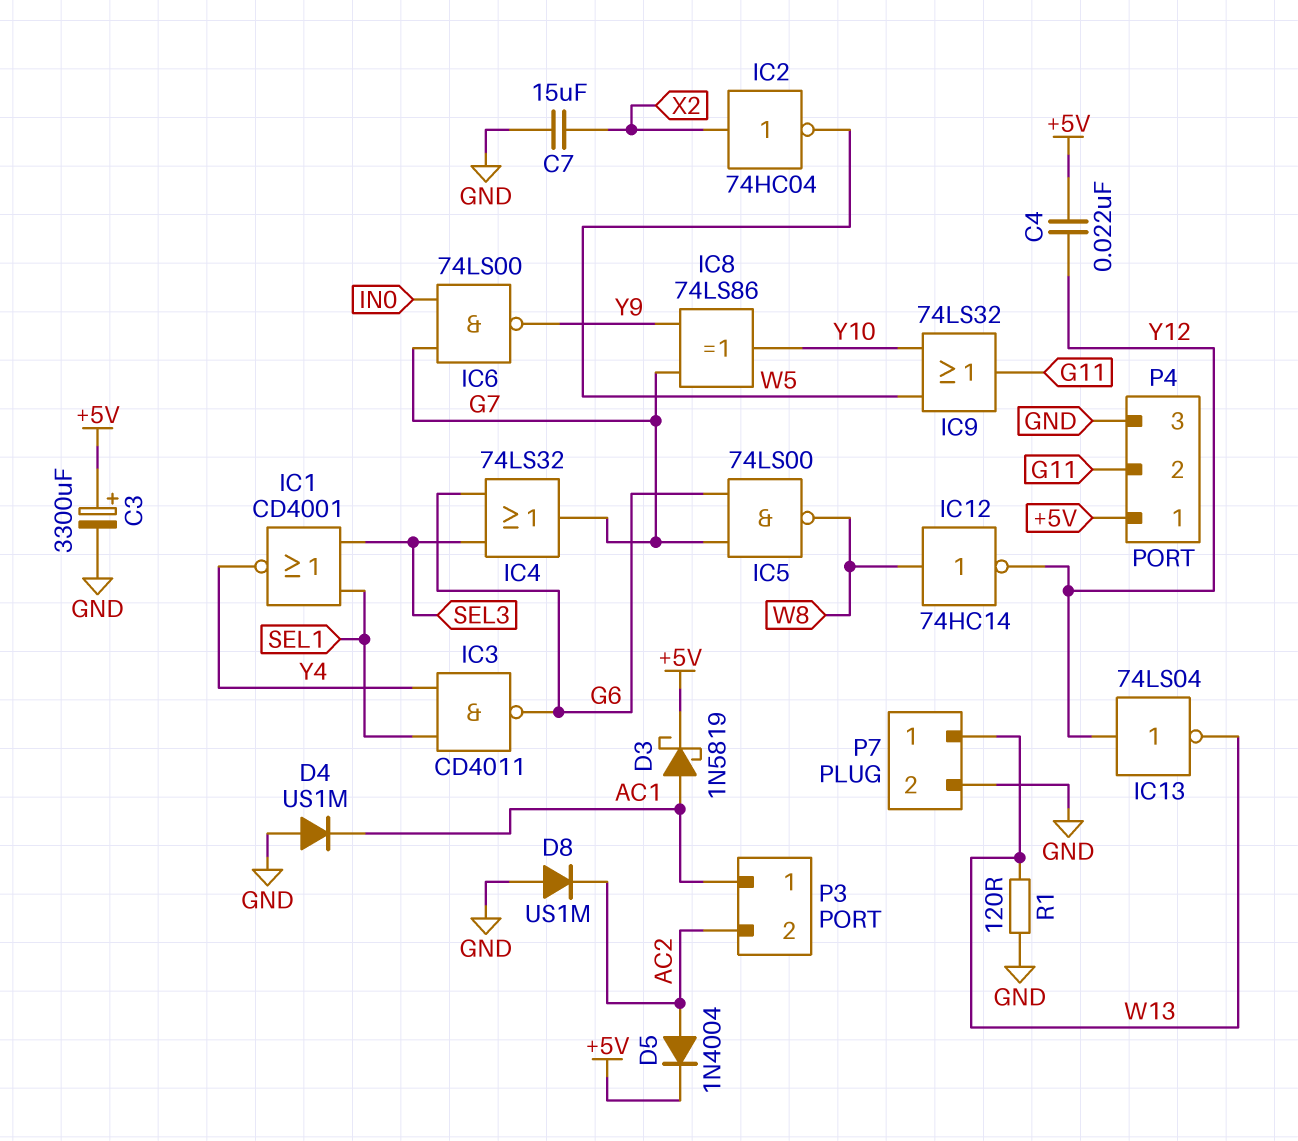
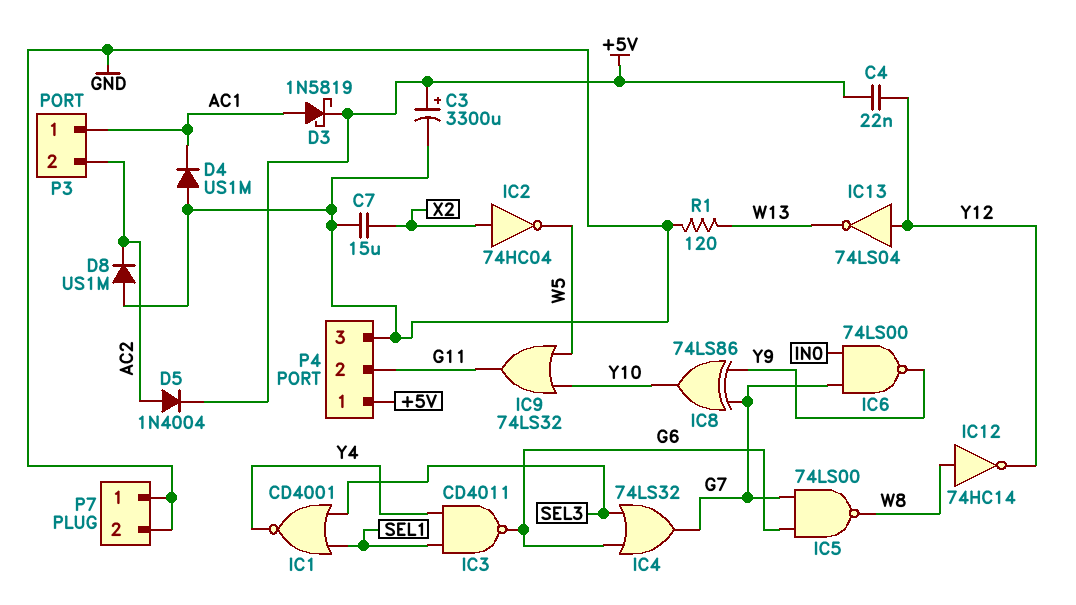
P7 pin 1: W13 -> GND

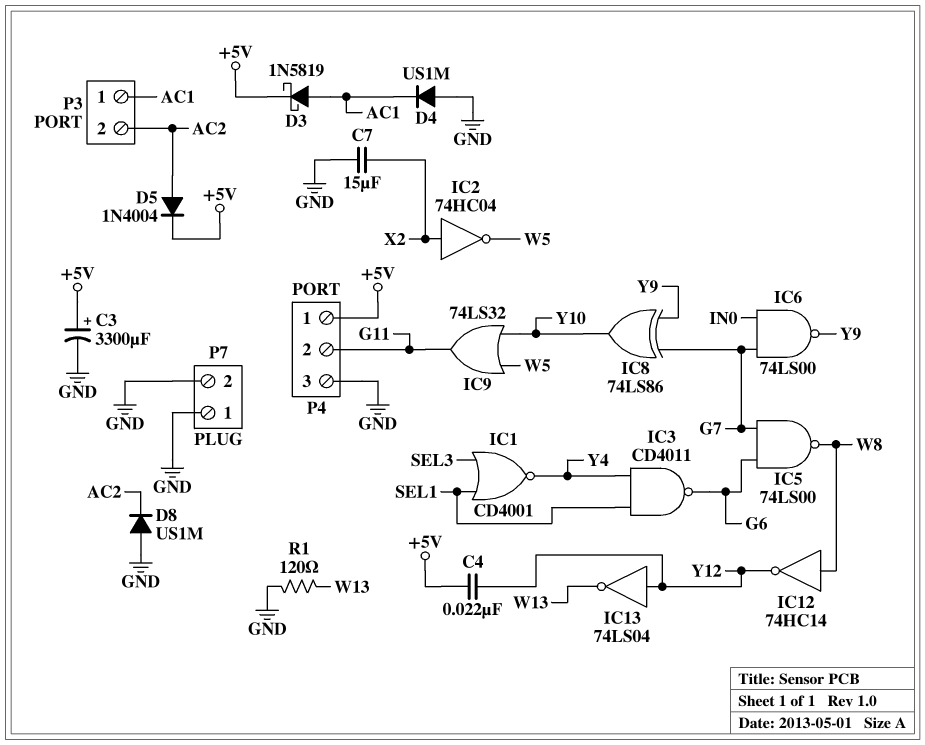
IC4: OR 74LS32 (in G6, in SEL3, out G7) -> none

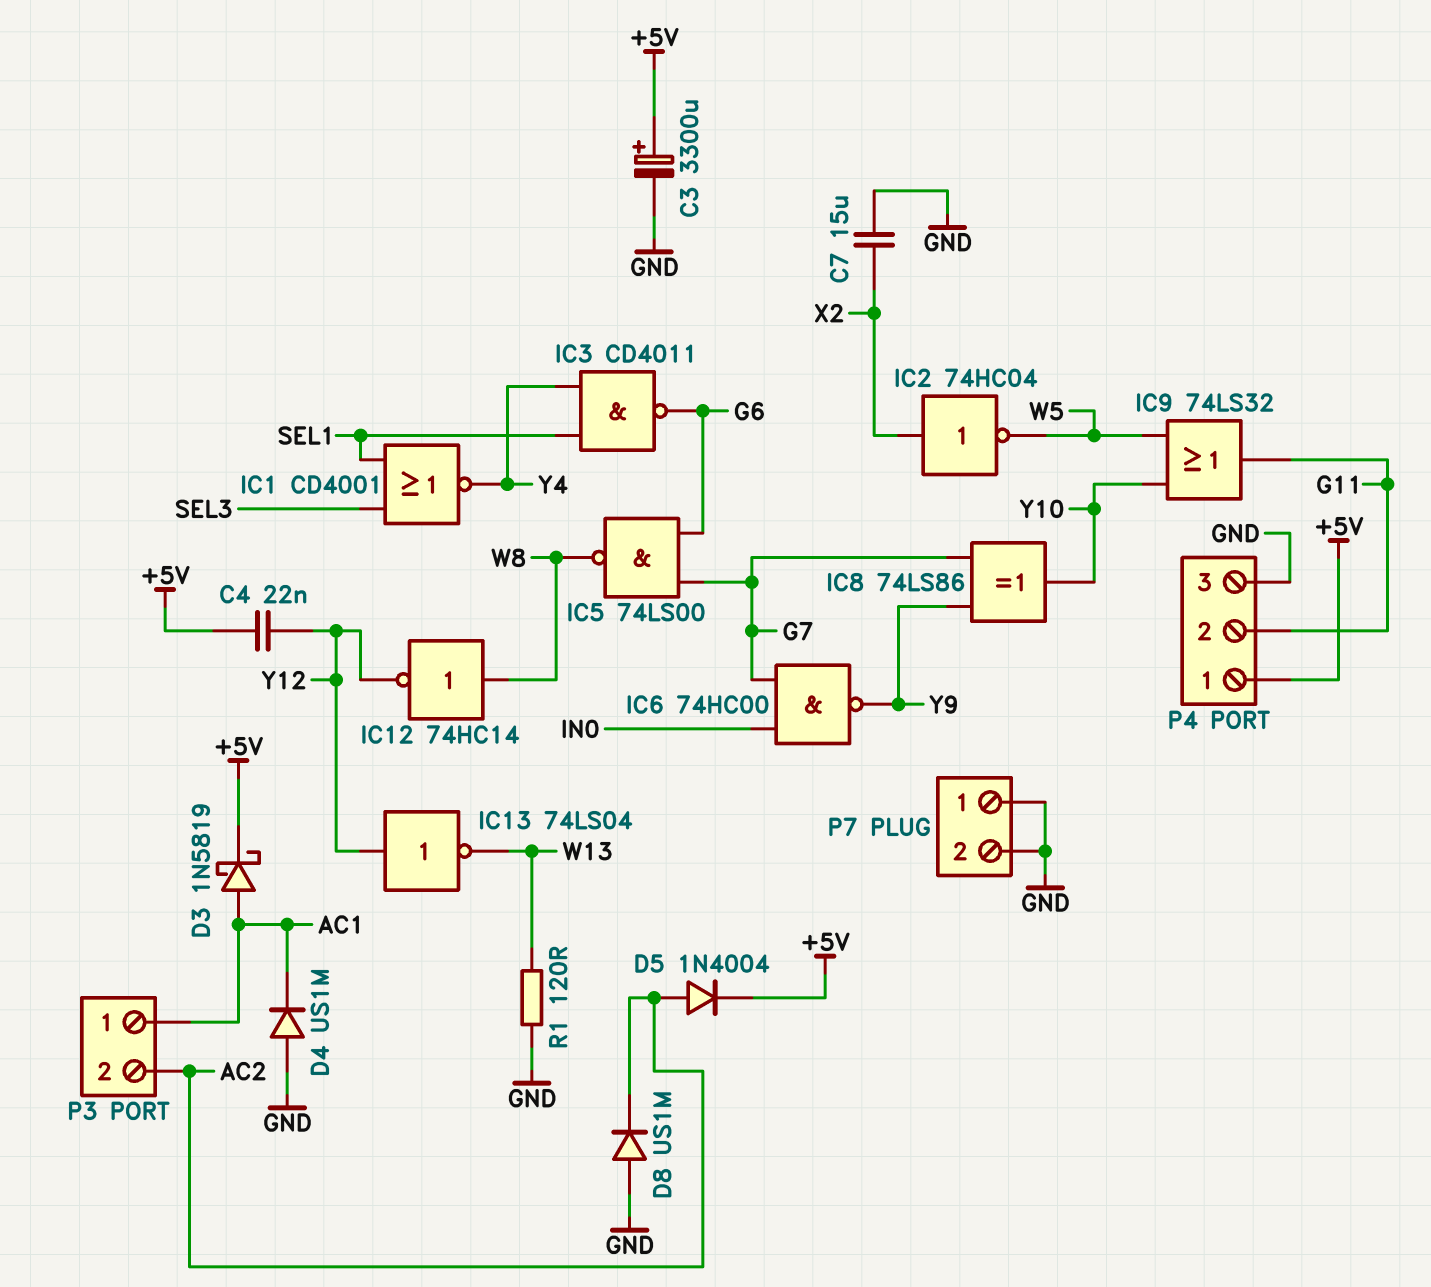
IC6: NAND 74LS00 (in G7, in IN0, out Y9) -> NAND 74HC00 (in G7, in IN0, out Y9)

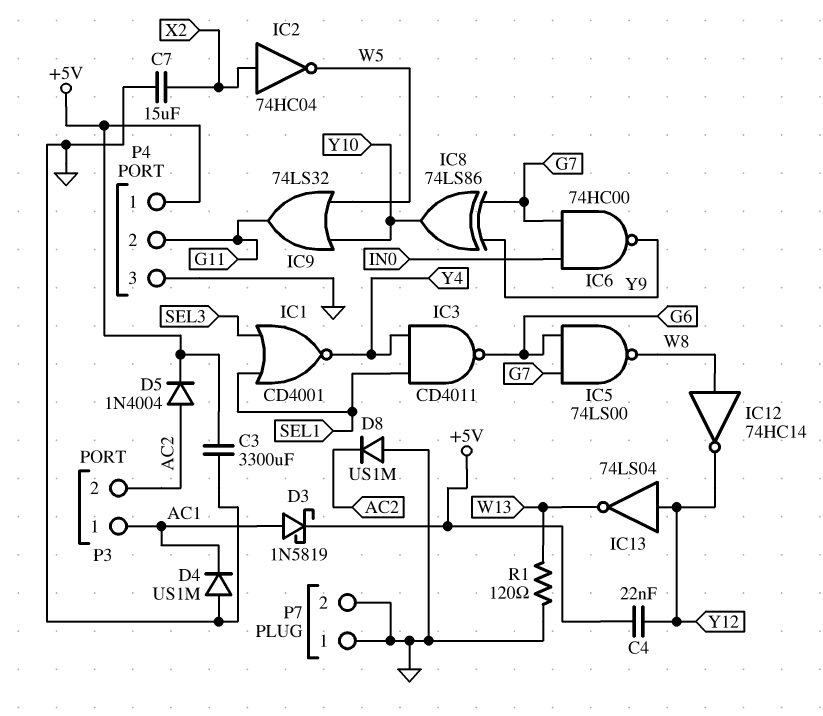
C3: 3300uF (plus +5V, minus GND) -> 3300uF (+5V, GND)

